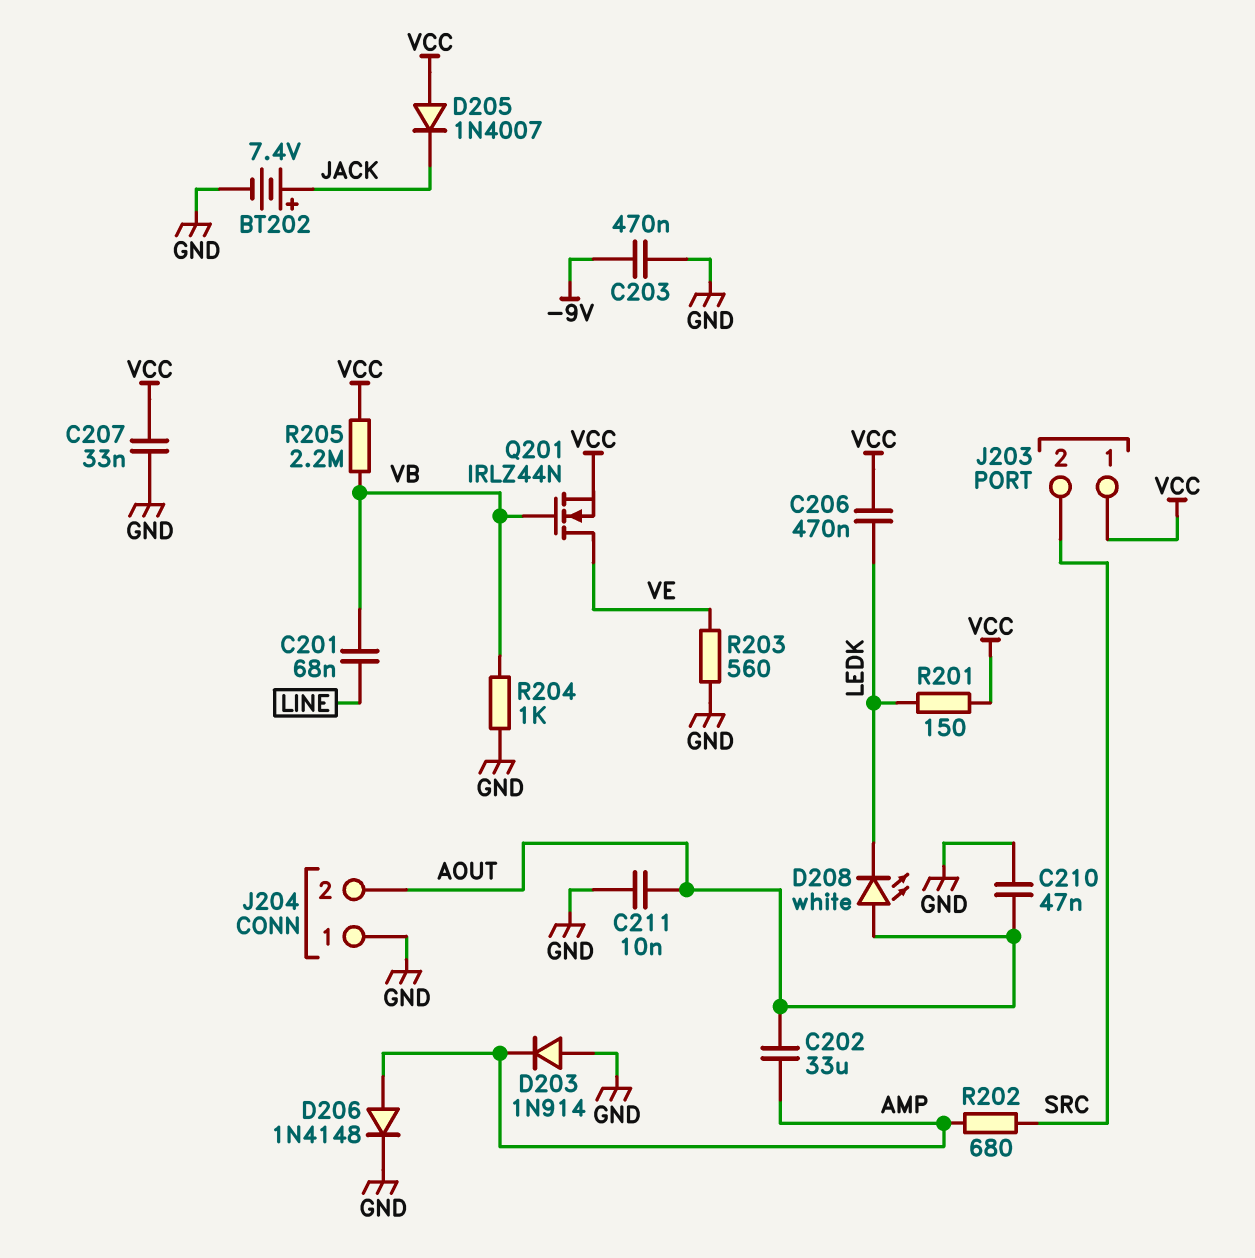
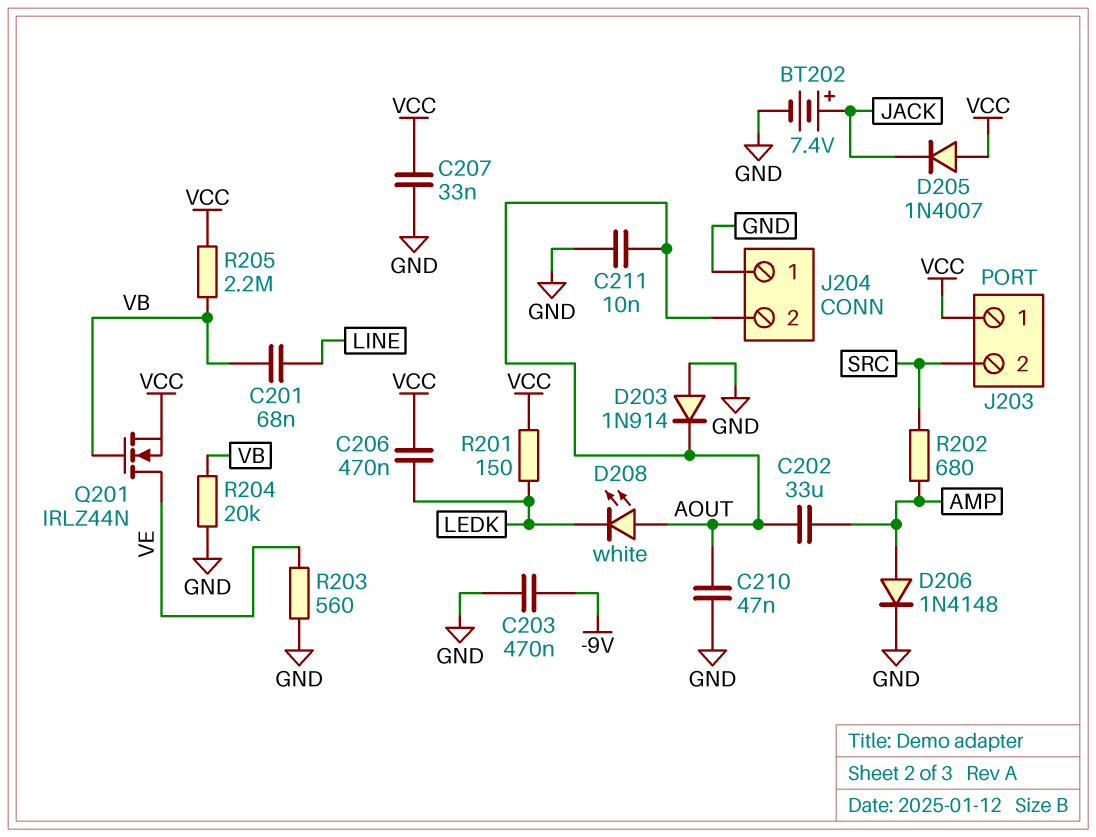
D203: diode 1N914 (A GND, K AMP) -> diode 1N914 (A GND, K AOUT)
R204: 1k (GND, VB) -> 20k (GND, VB)

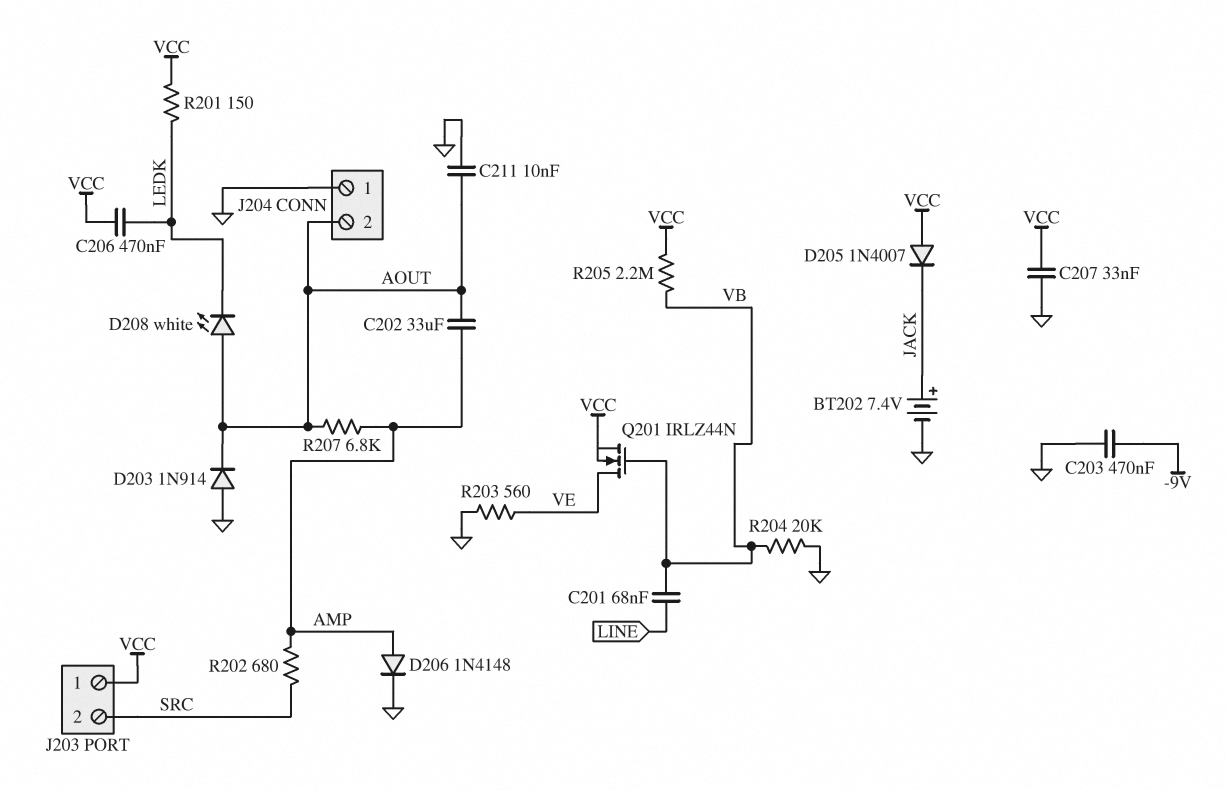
C210: 47nF (AOUT, GND) -> none
R207: none -> 6.8k (AMP, AOUT)

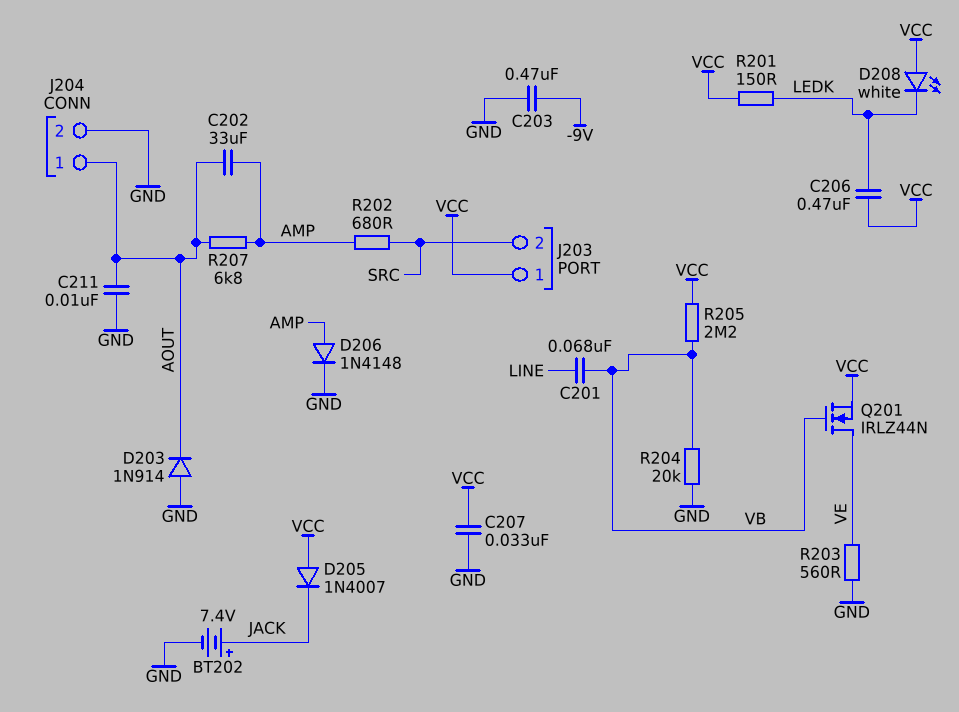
D208: LED white (A AOUT, K LEDK) -> LED white (A VCC, K LEDK)
J204 pin 1: GND -> AOUT
J204 pin 2: AOUT -> GND

